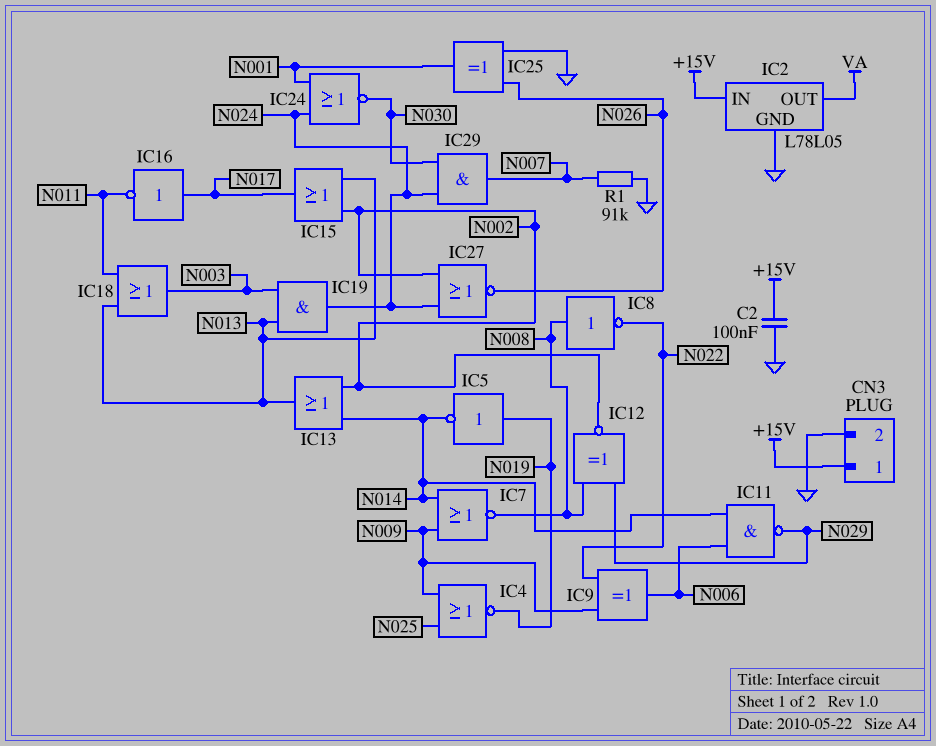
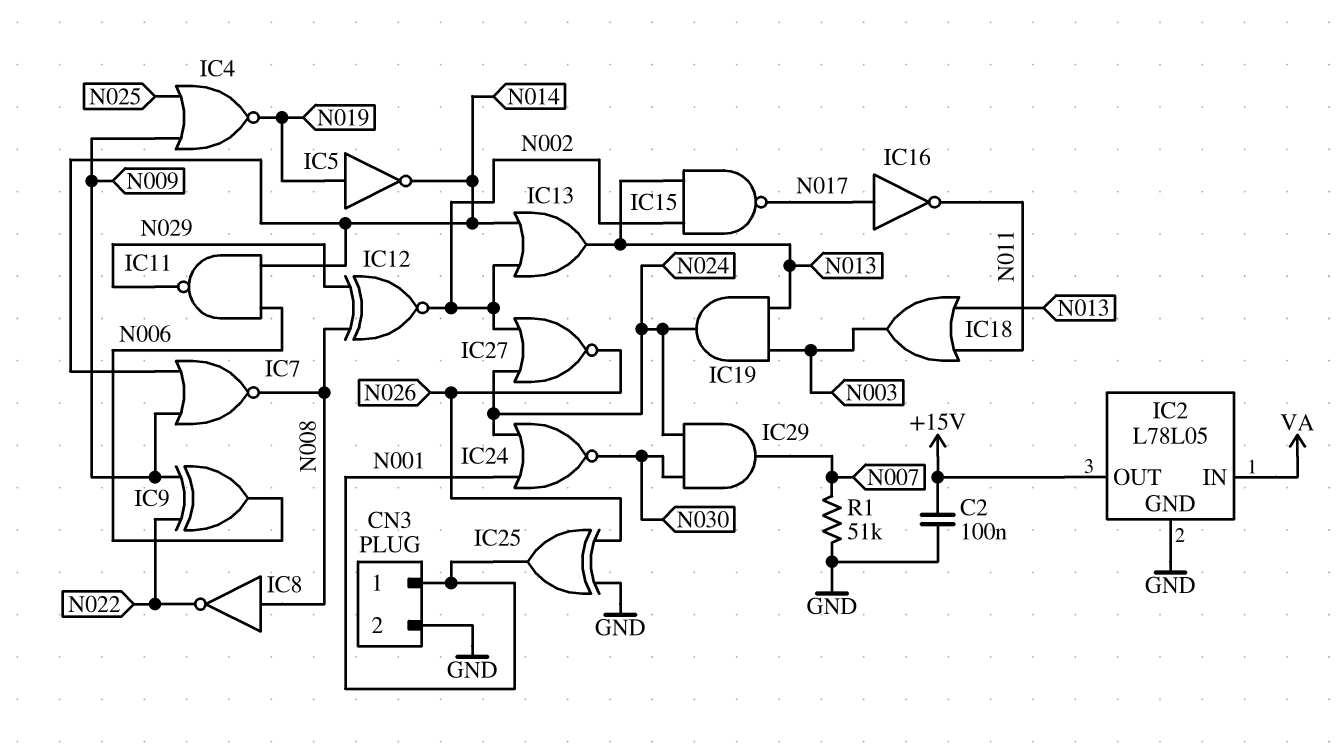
CN3 pin 1: +15V -> N001
IC2 pin IN: +15V -> VA
IC2 pin OUT: VA -> +15V
IC15: OR (in N002, in N013, out N017) -> NAND (in N002, in N013, out N017)
R1: 91k (GND, N007) -> 51k (GND, N007)

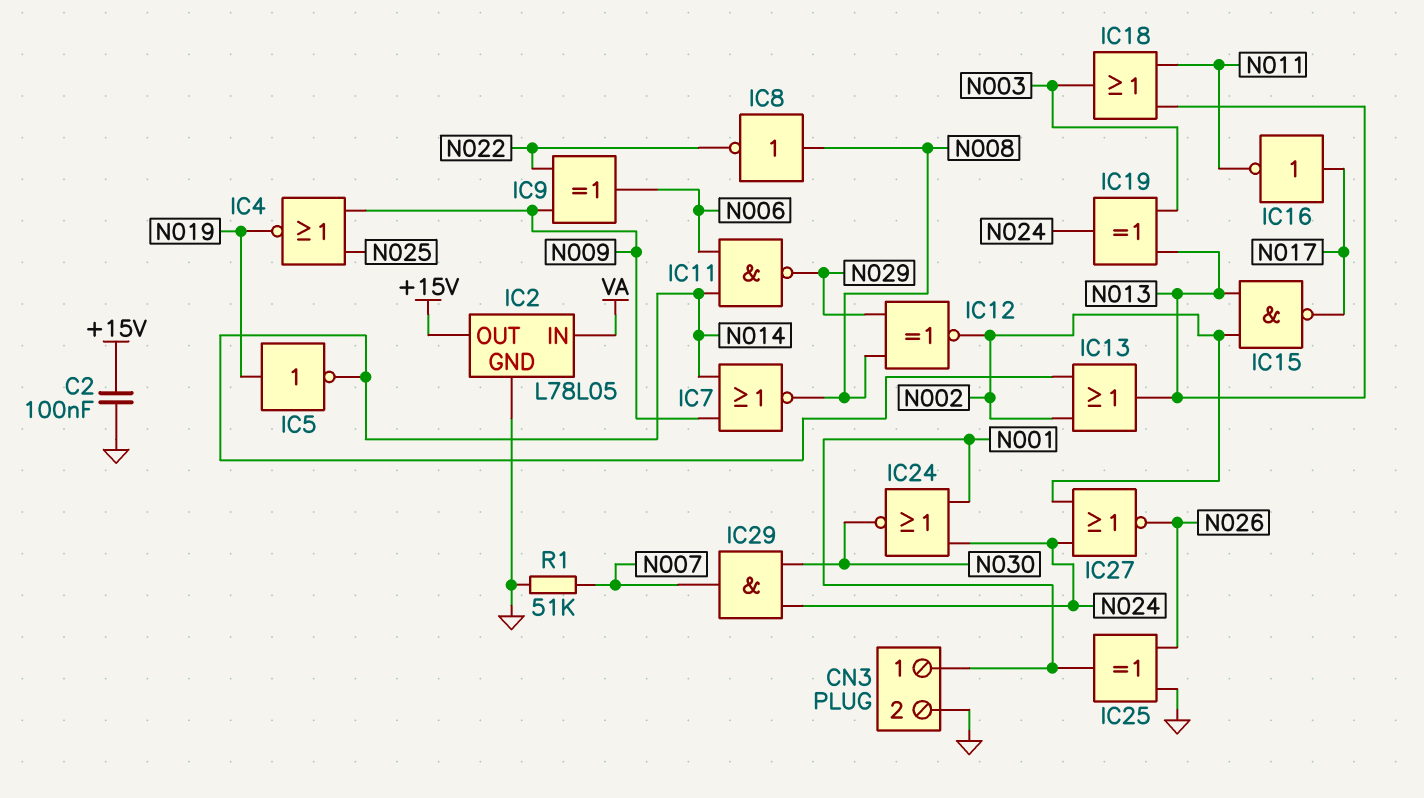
IC19: AND (in N003, in N013, out N024) -> XOR (in N003, in N013, out N024)

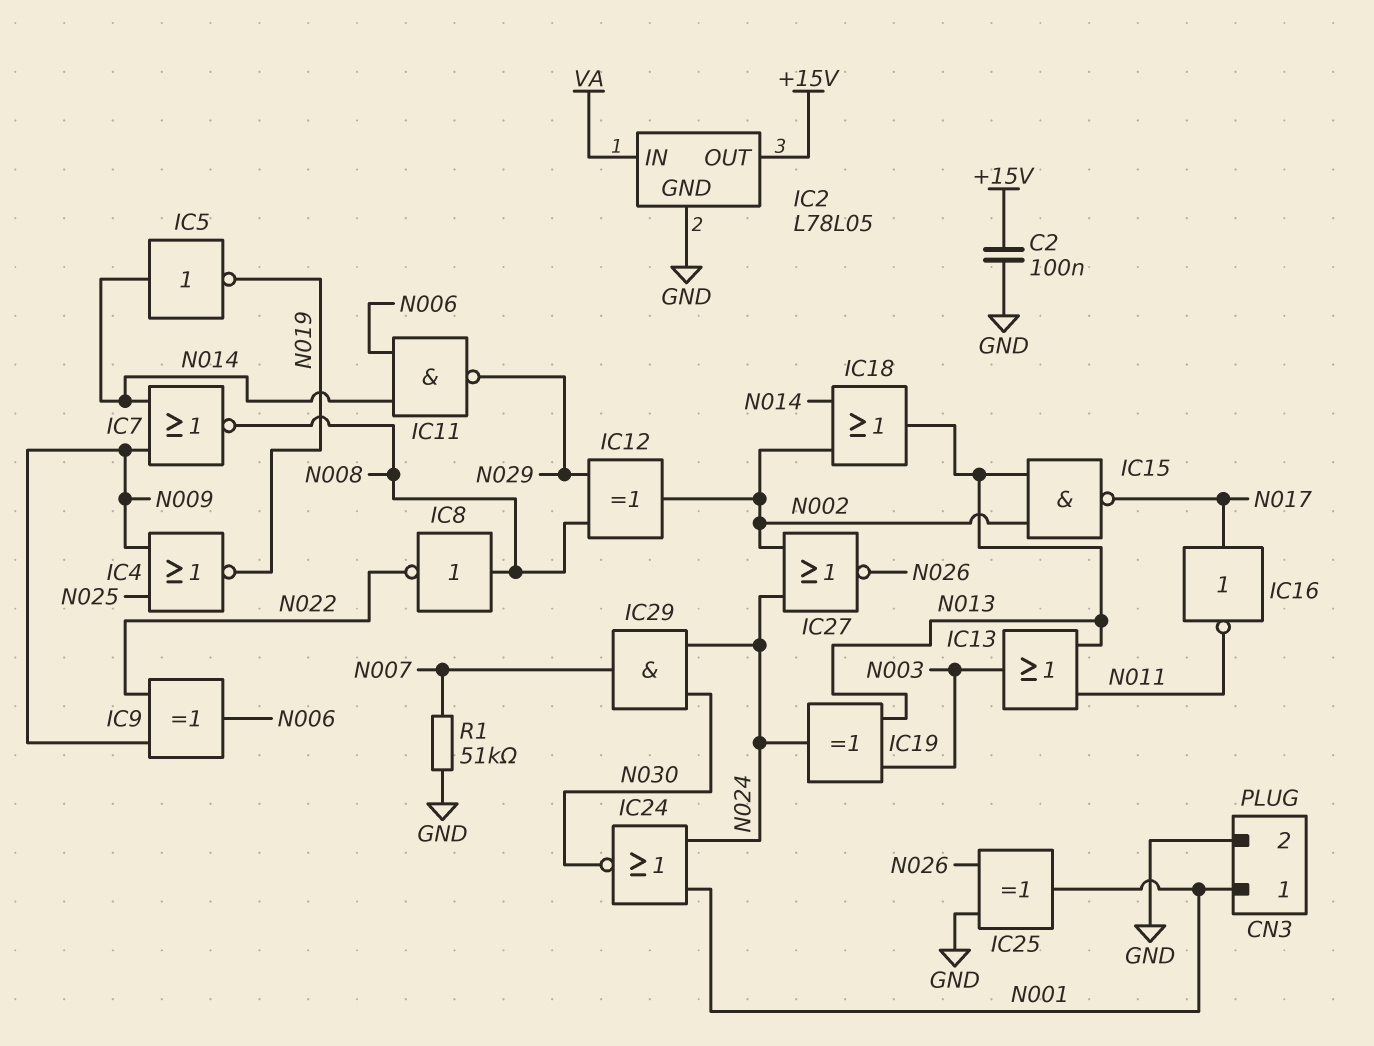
IC5: NOT (in N019, out N014) -> NOT (in N014, out N019)
IC12: XNOR (in N008, in N029, out N002) -> XOR (in N008, in N029, out N002)
IC13: OR (in N002, in N014, out N013) -> OR (in N011, in N013, out N003)
IC18: OR (in N011, in N013, out N003) -> OR (in N002, in N014, out N013)

